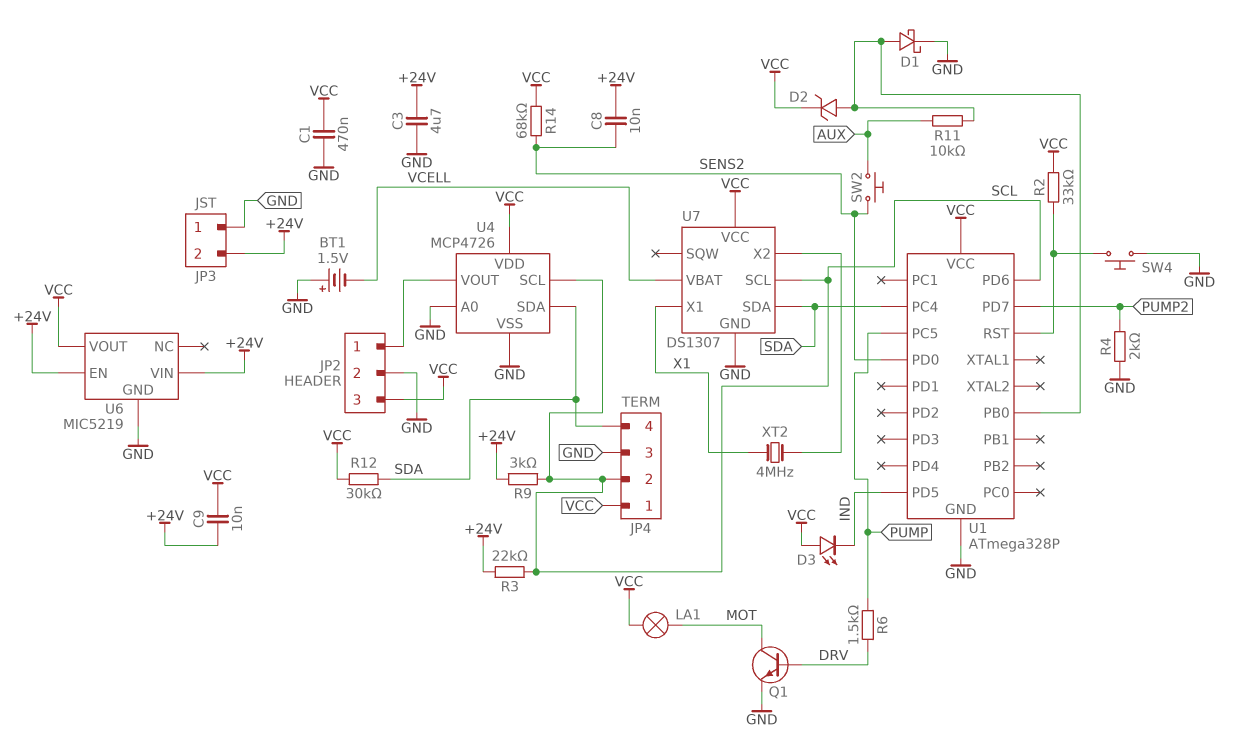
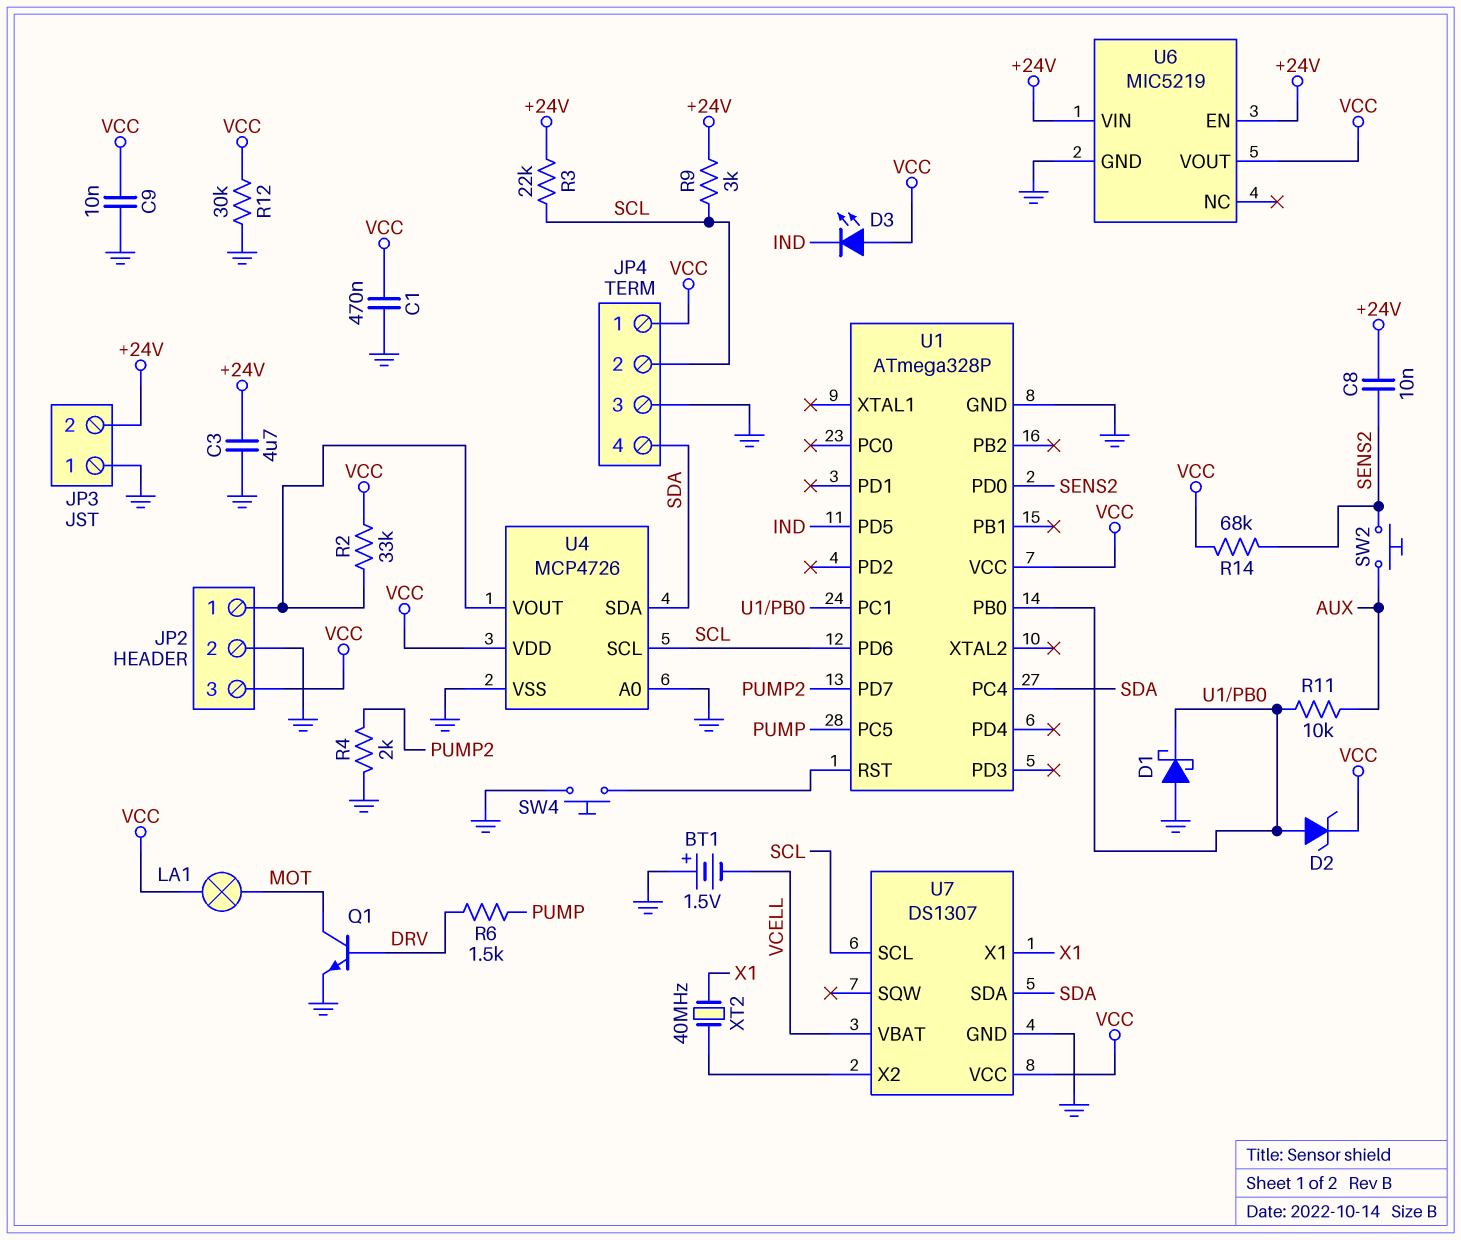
C9: 10nF (+24V, VCC) -> 10nF (GND, VCC)
D1: schottky (A U1/PB0, K GND) -> schottky (A GND, K U1/PB0)
R2: 33k (U1/RST, VCC) -> 33k (JP2/1, VCC)
R12: 30k (SDA, VCC) -> 30k (GND, VCC)
U1 pin PC1: none -> U1/PB0
XT2: 4MHz (U7/X2, X1) -> 40MHz (U7/X2, X1)

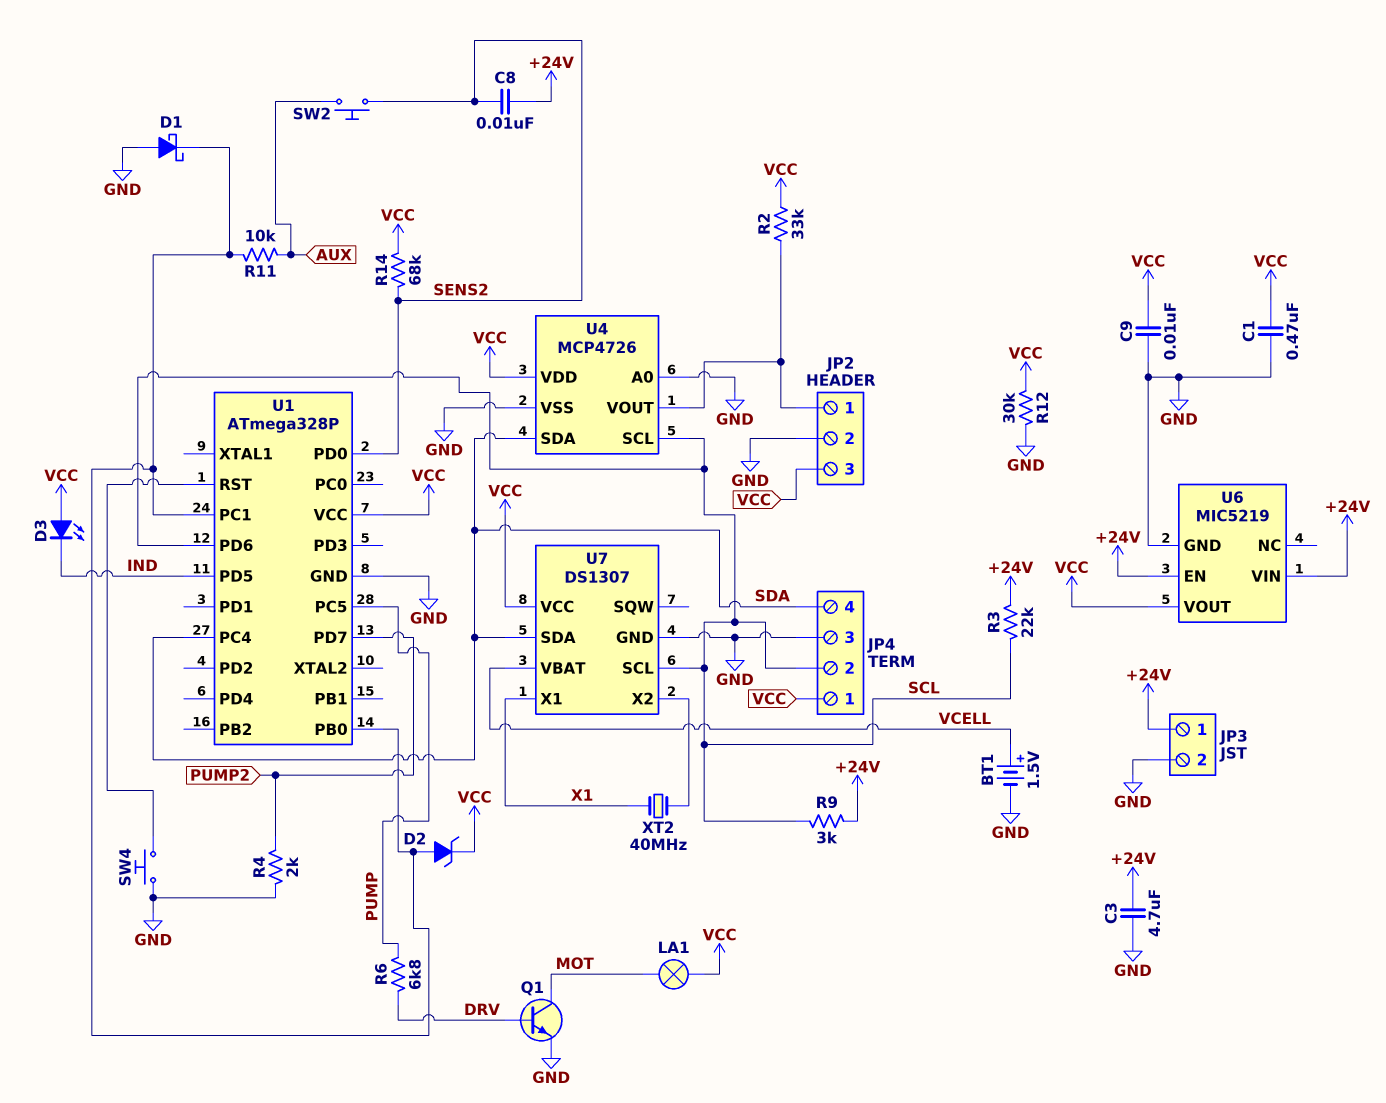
BT1: 1.5V (plus GND, minus VCELL) -> 1.5V (plus VCELL, minus GND)
JP3 pin 1: GND -> +24V
JP3 pin 2: +24V -> GND
R6: 1.5k (DRV, PUMP) -> 6.8k (DRV, PUMP)

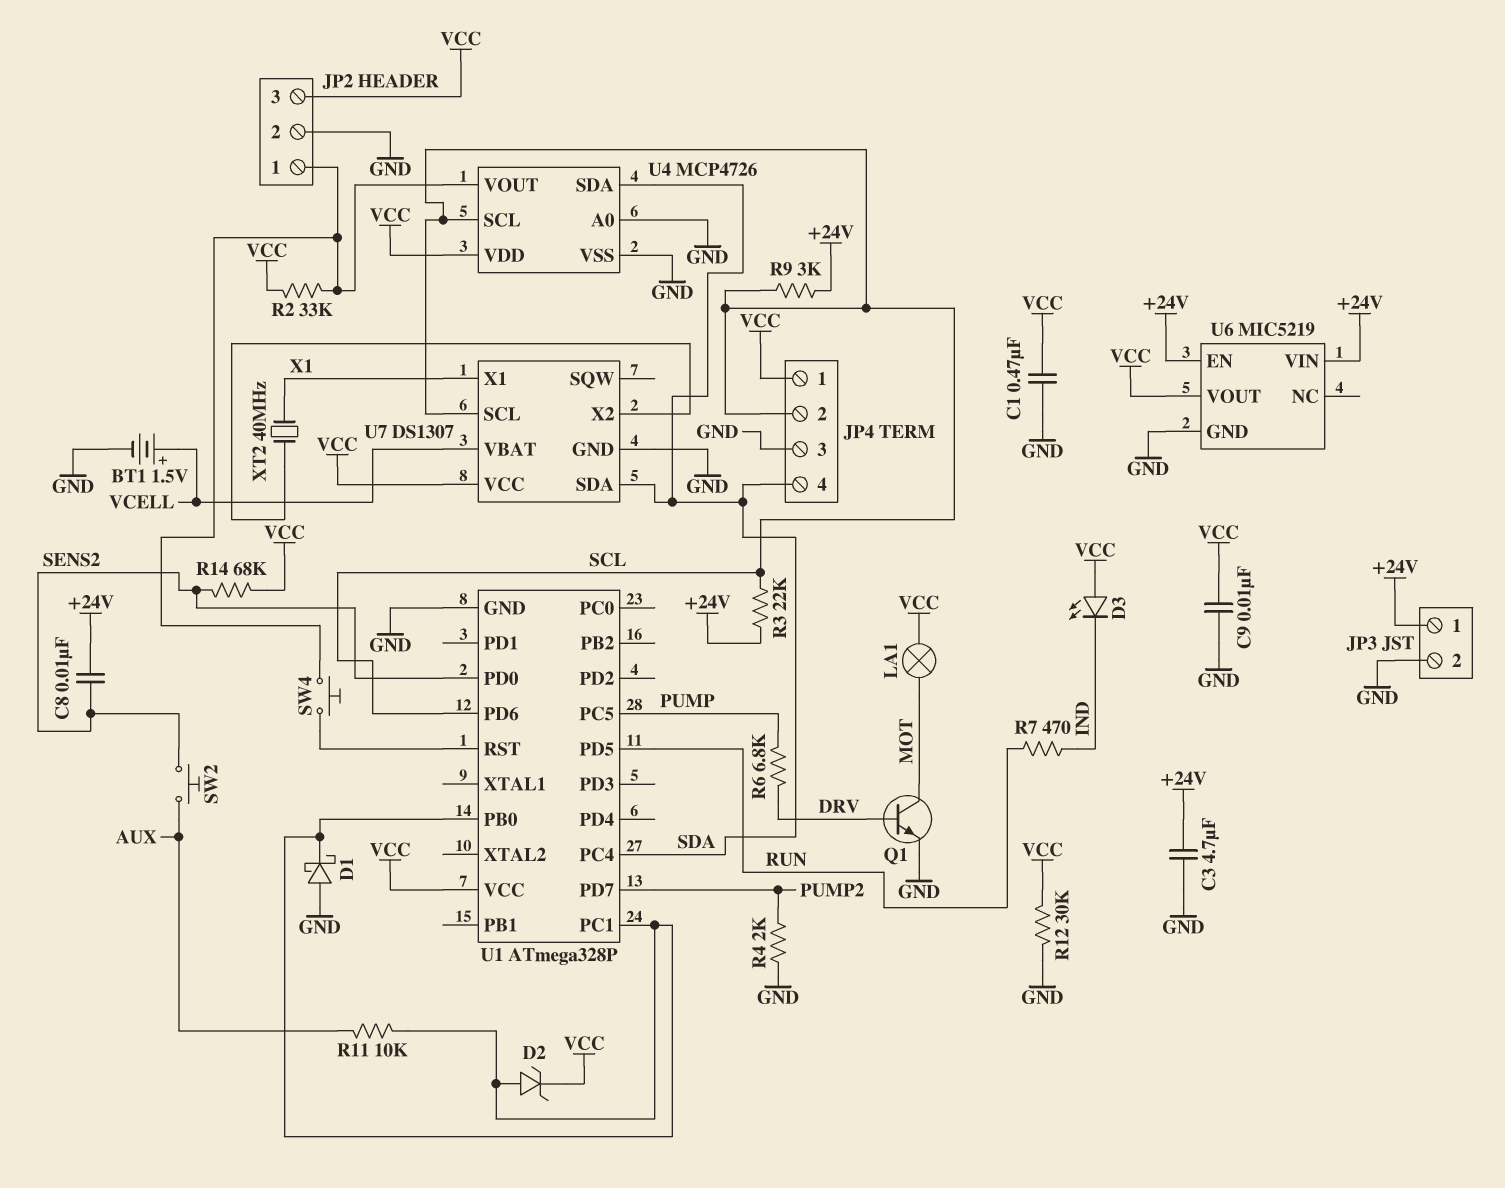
R7: none -> 470 (IND, RUN)
SW4: button (GND, U1/RST) -> button (JP2/1, U1/RST)
U1 pin PD5: IND -> RUN

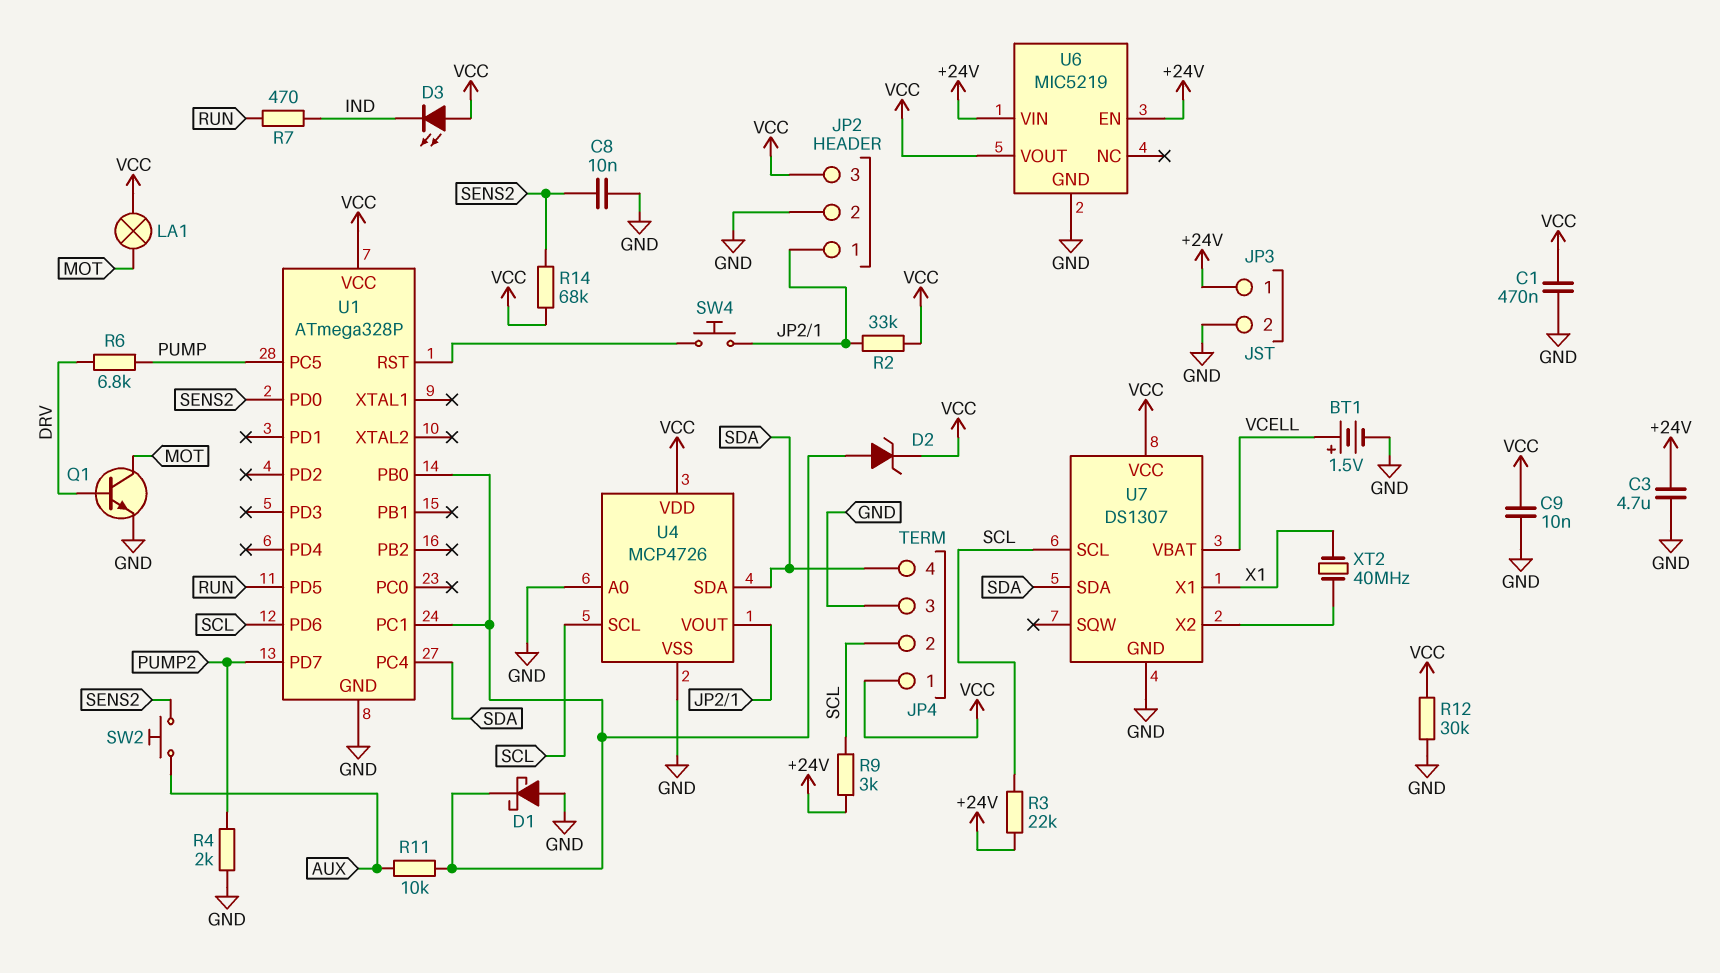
C8: 10nF (+24V, SENS2) -> 10nF (GND, SENS2)

